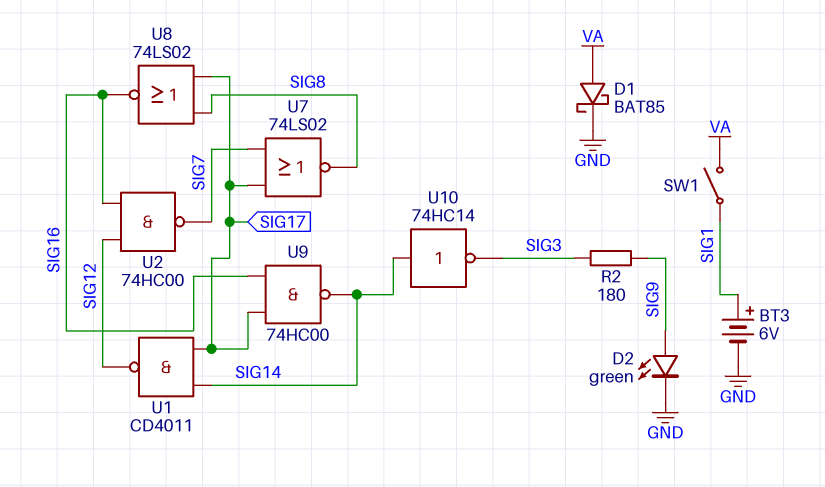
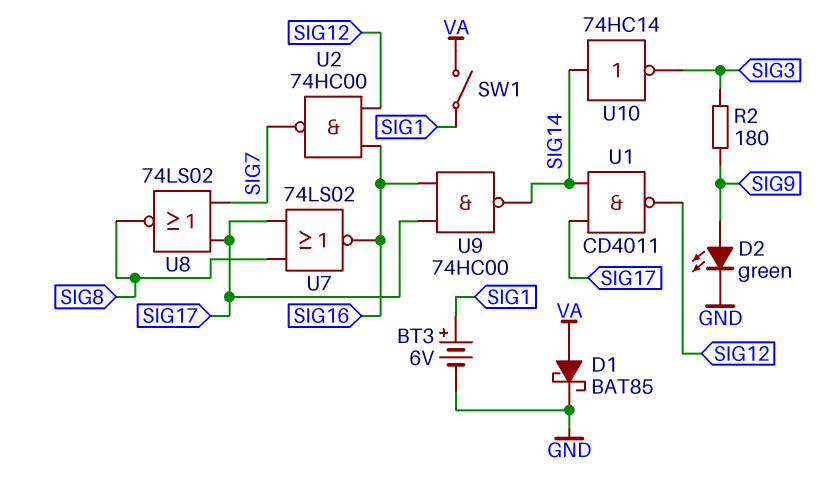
U7: NOR 74LS02 (in SIG7, in SIG17, out SIG8) -> NOR 74LS02 (in SIG8, in SIG17, out SIG16)
U8: NOR 74LS02 (in SIG8, in SIG17, out SIG16) -> NOR 74LS02 (in SIG7, in SIG17, out SIG8)

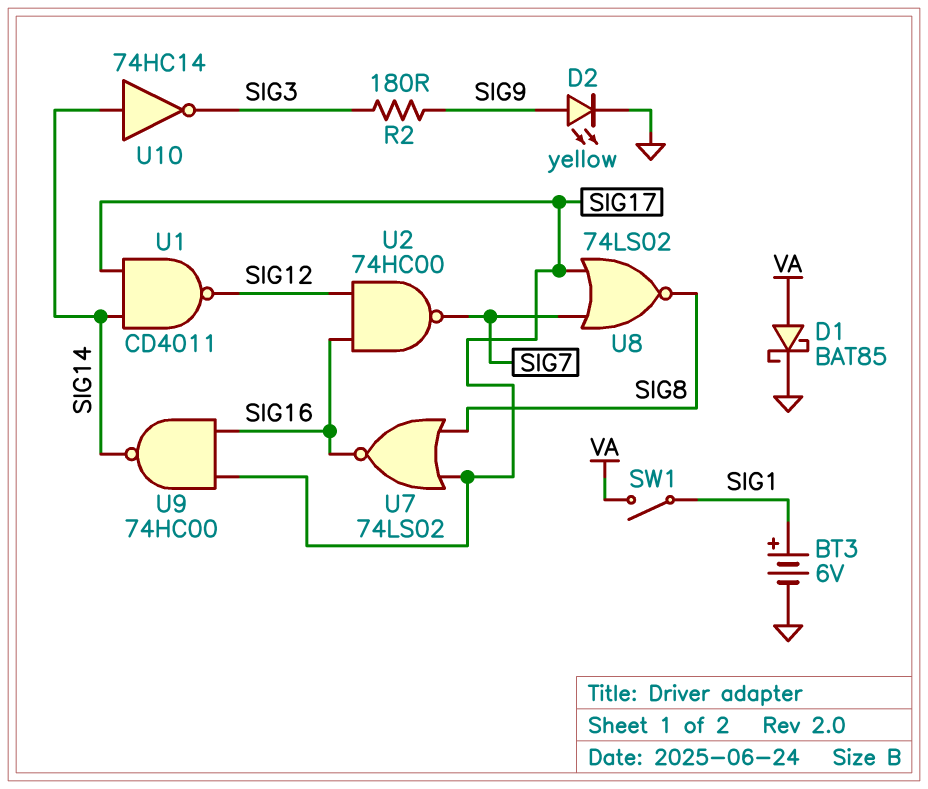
D2: LED green (A SIG9, K GND) -> LED yellow (A SIG9, K GND)

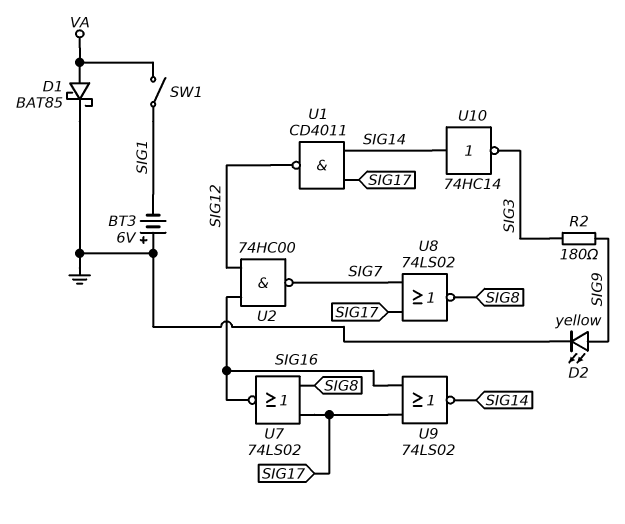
BT3: 6V (plus SIG1, minus GND) -> 6V (plus GND, minus SIG1)
U9: NAND 74HC00 (in SIG16, in SIG17, out SIG14) -> NOR 74LS02 (in SIG16, in SIG17, out SIG14)

